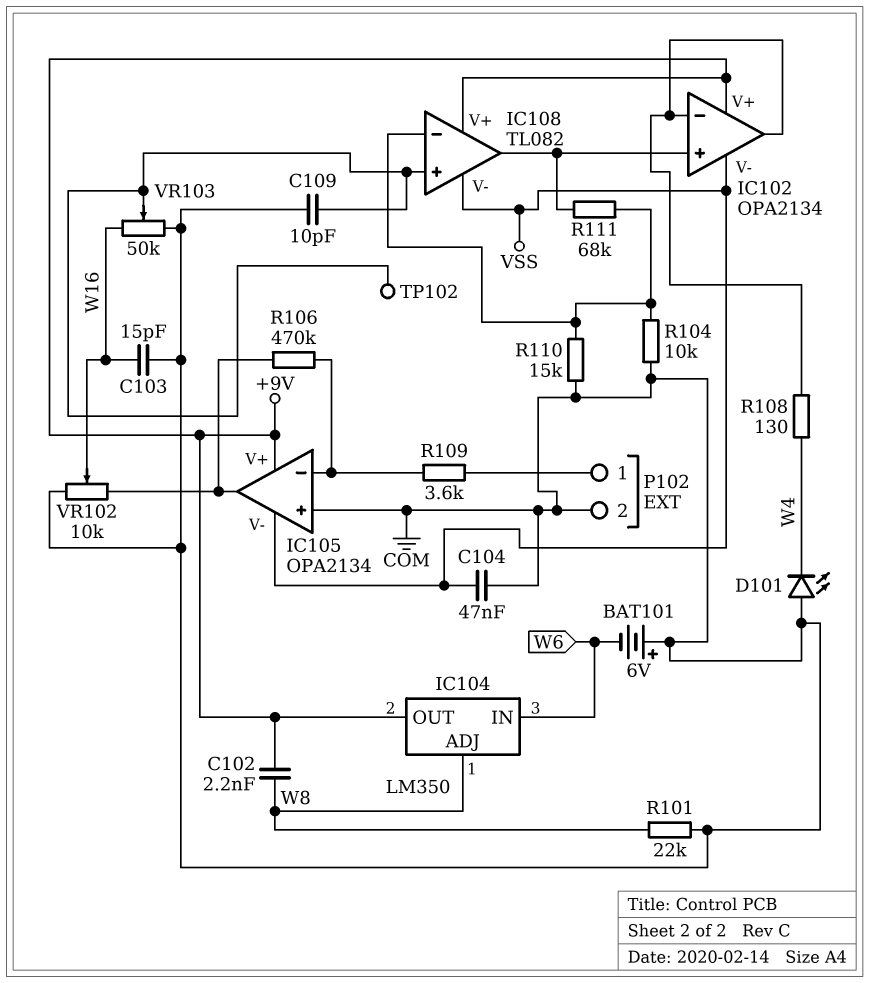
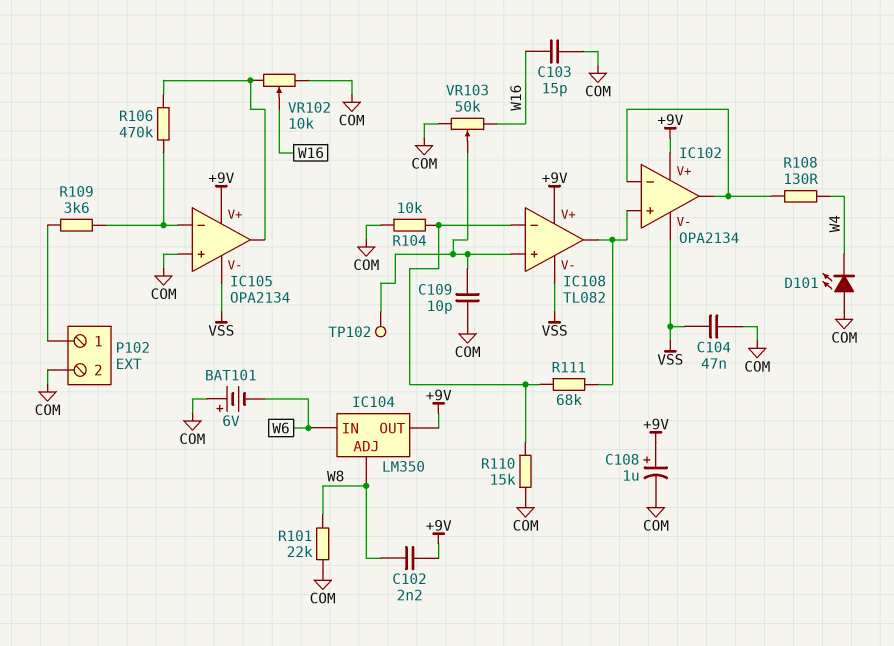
C108: none -> 1uF (plus +9V, minus COM)

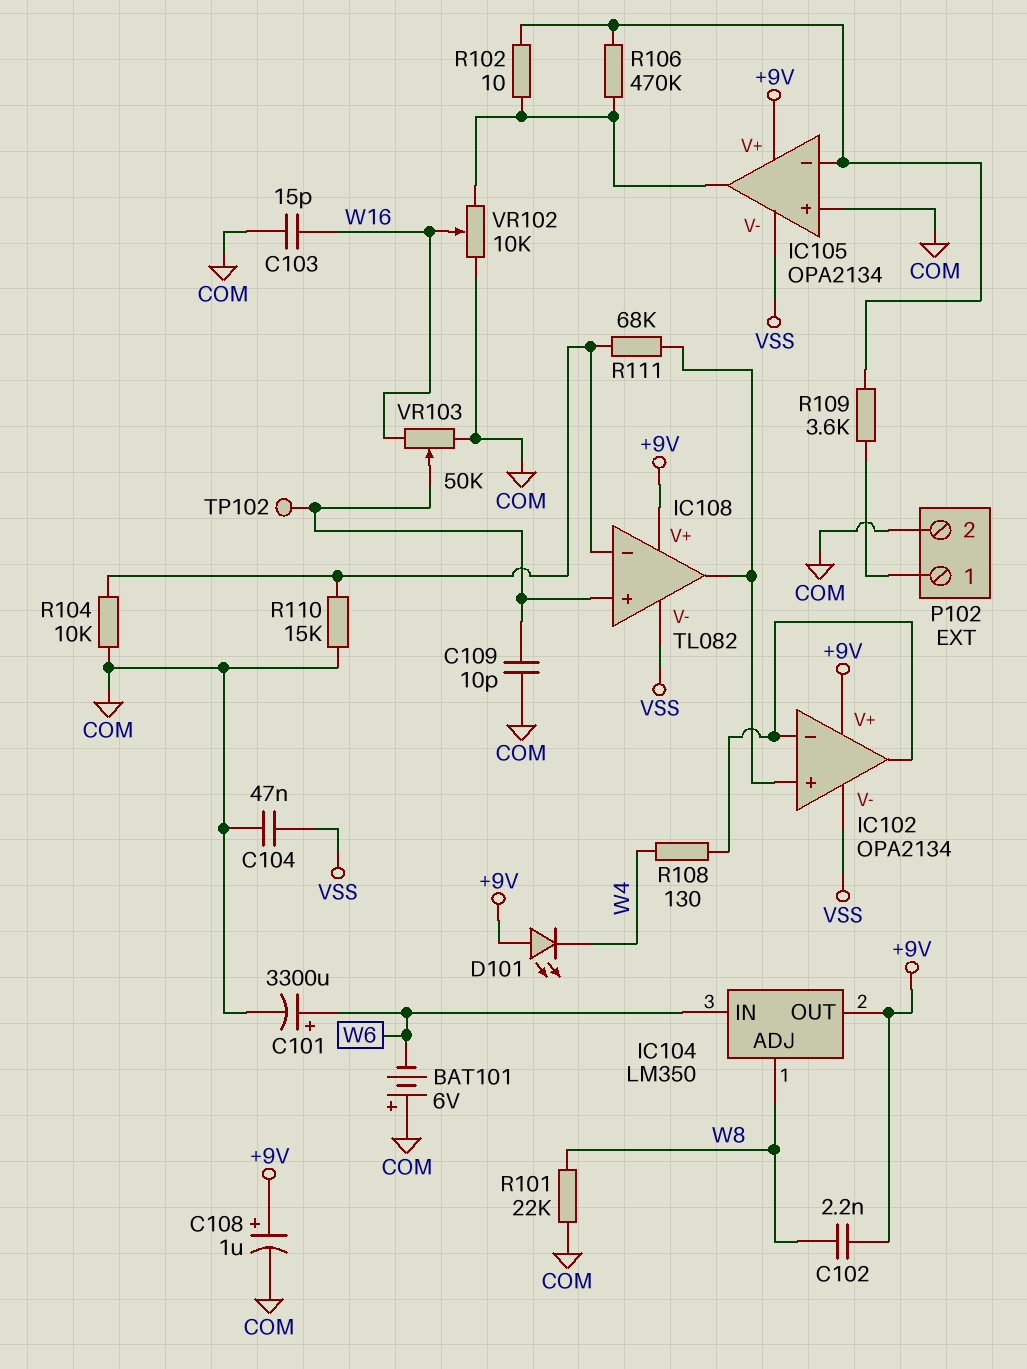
C101: none -> 3300uF (plus W6, minus COM)
D101: LED (A COM, K W4) -> LED (A +9V, K W4)
R102: none -> 10 (IC105/in-, IC105/out)

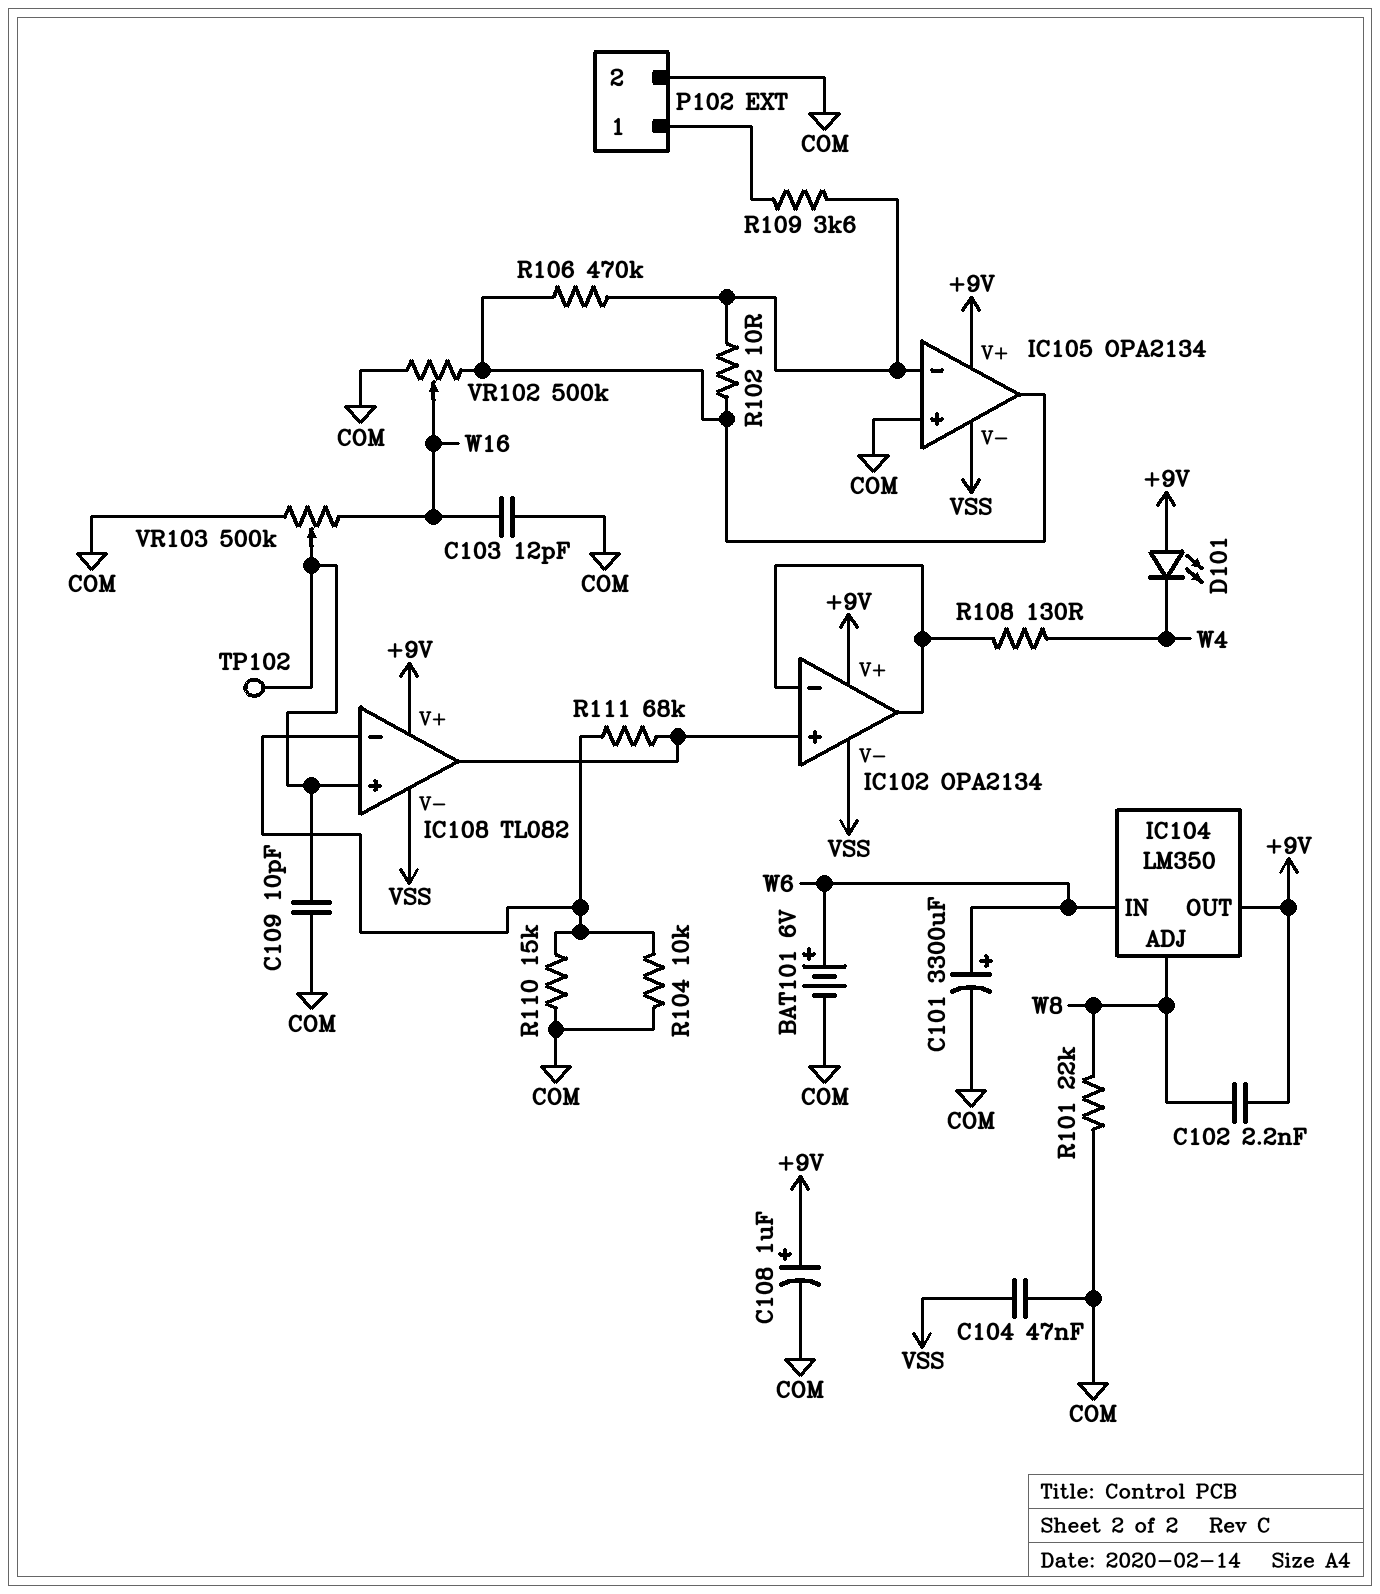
BAT101: 6V (plus COM, minus W6) -> 6V (plus W6, minus COM)
C103: 15pF (COM, W16) -> 12pF (COM, W16)
VR102: 10k (COM, IC105/out, wiper W16) -> 500k (COM, IC105/out, wiper W16)
VR103: 50k (COM, W16, wiper IC108/in+) -> 500k (COM, W16, wiper IC108/in+)

